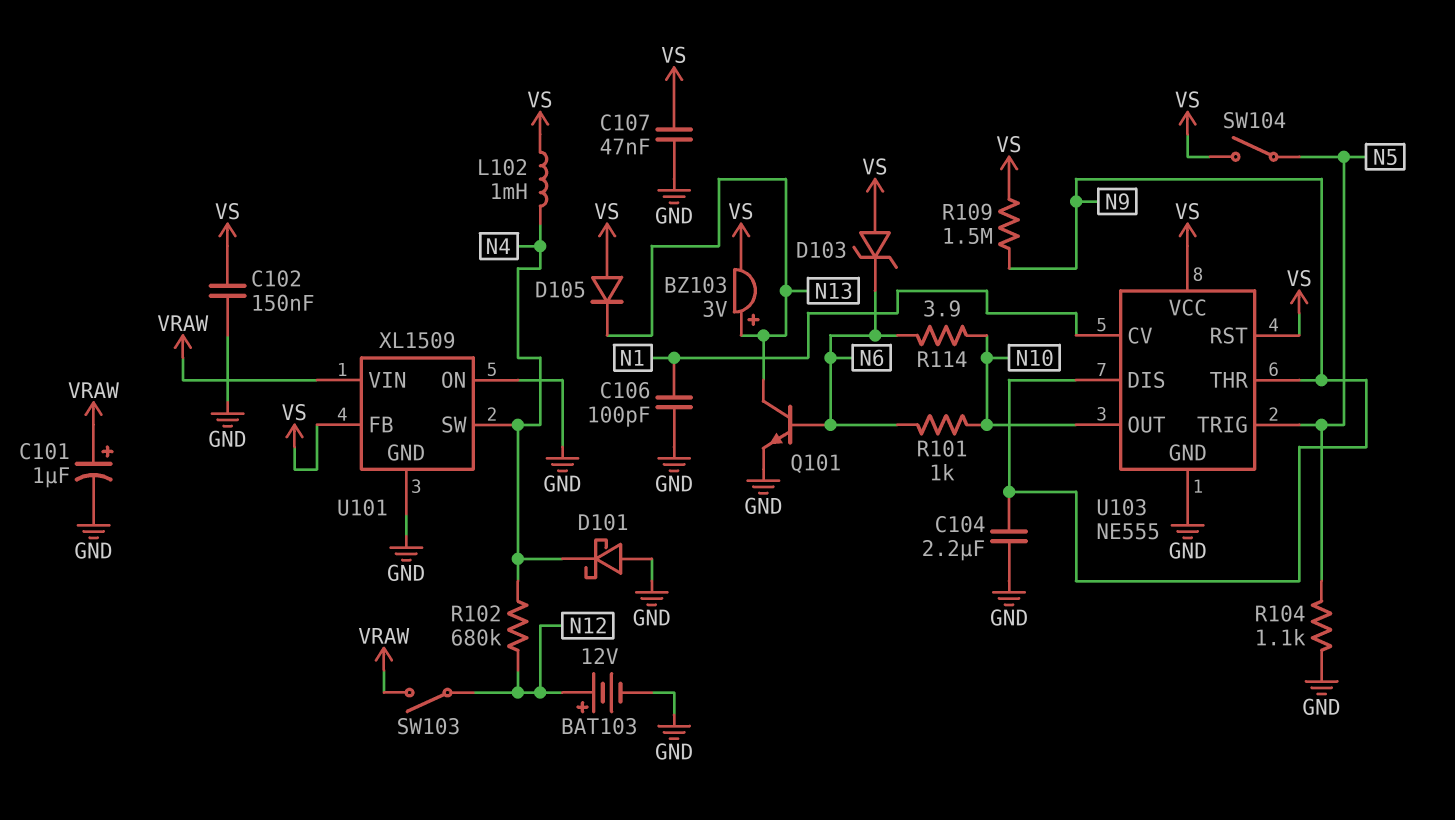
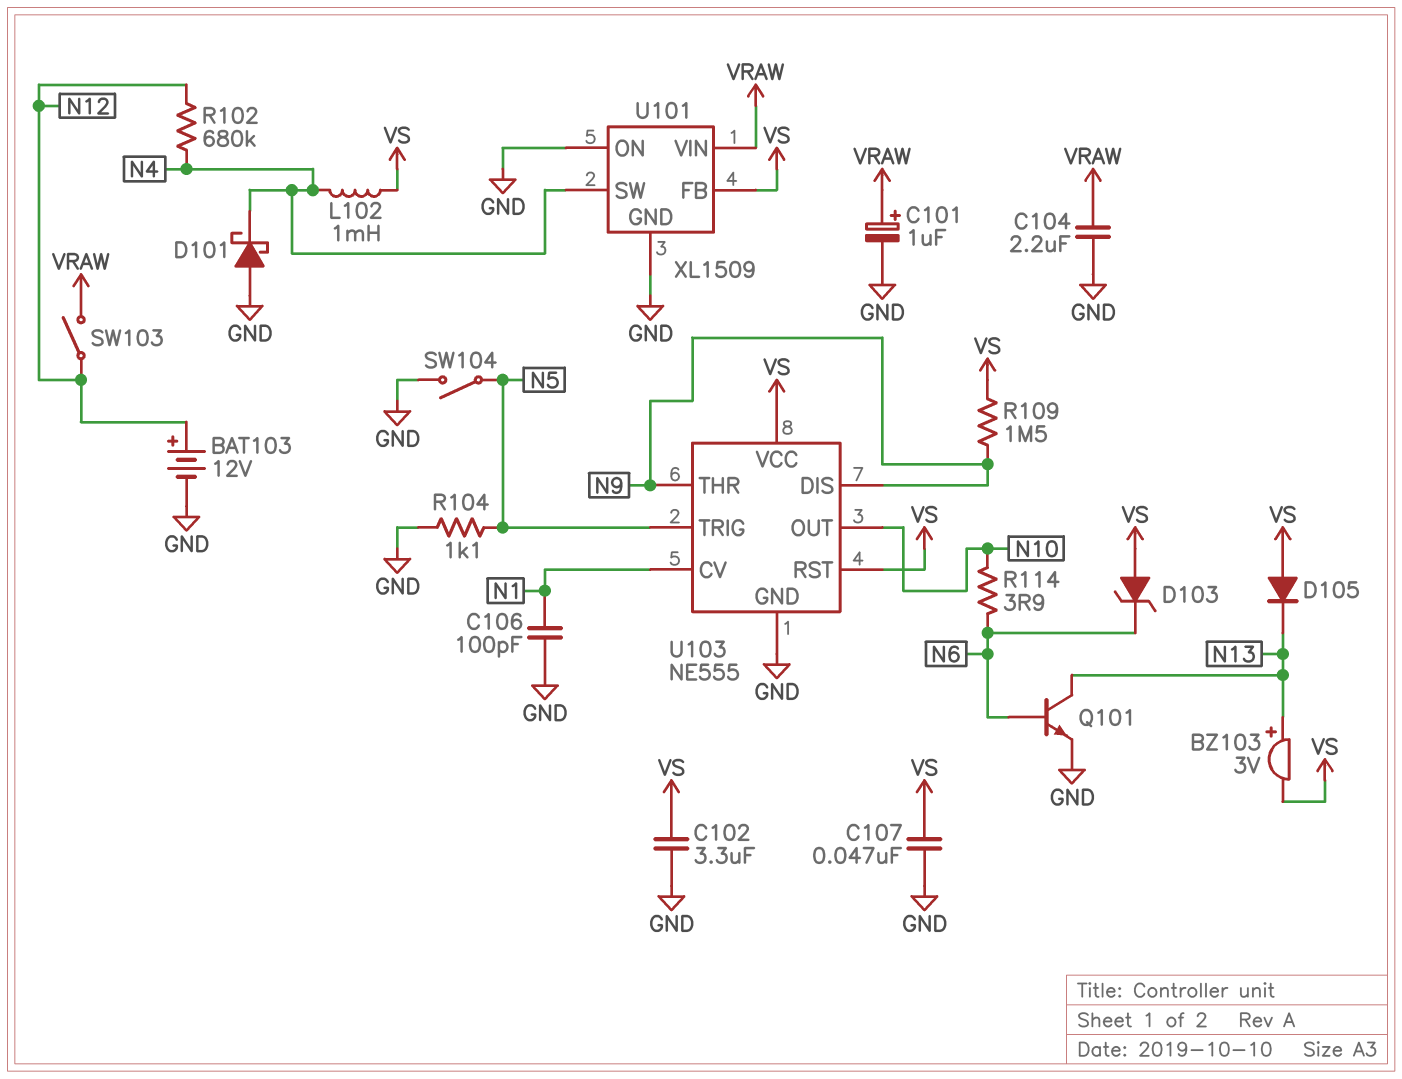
C102: 150nF (GND, VS) -> 3.3uF (GND, VS)
C104: 2.2uF (GND, N9) -> 2.2uF (GND, VRAW)
R101: 1k (N6, N10) -> none
SW104: switch (N5, VS) -> switch (GND, N5)

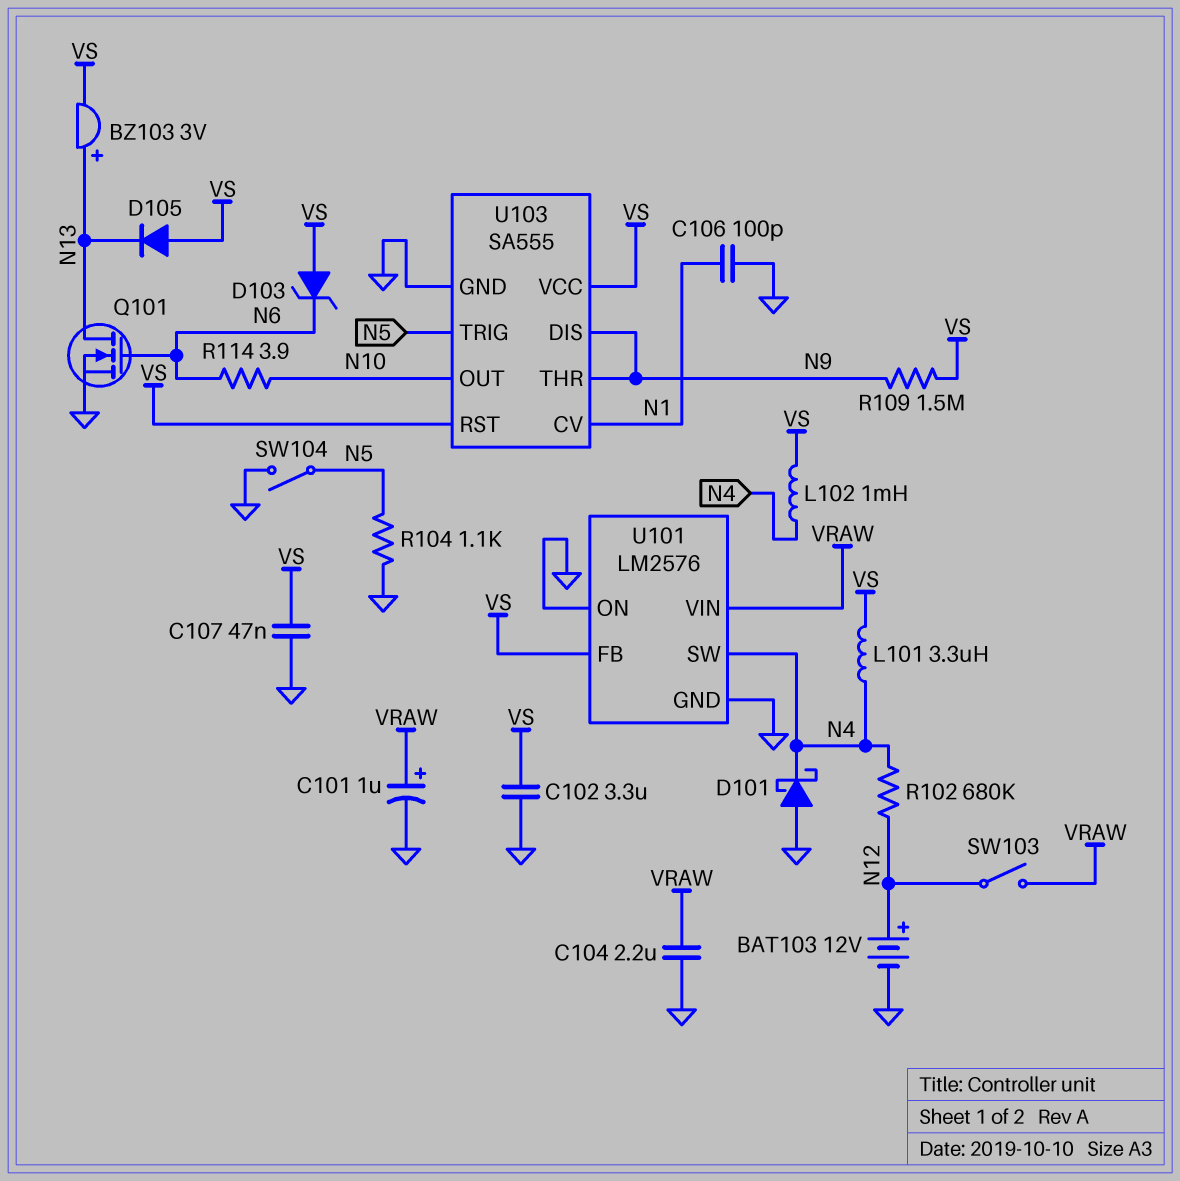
L101: none -> 3.3uH (N4, VS)
Q101: NPN (B N6, C N13, E GND) -> NMOS (G N6, D N13, S GND)
U101: XL1509 -> LM2576
U103: NE555 -> SA555

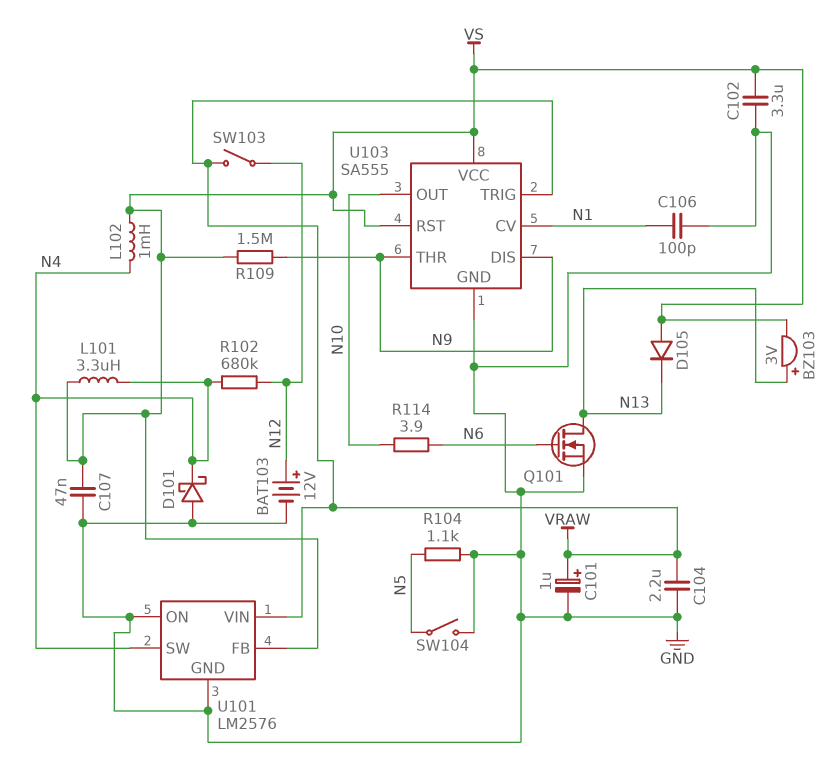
D103: zener (A VS, K N6) -> none
U103 pin TRIG: N5 -> VRAW

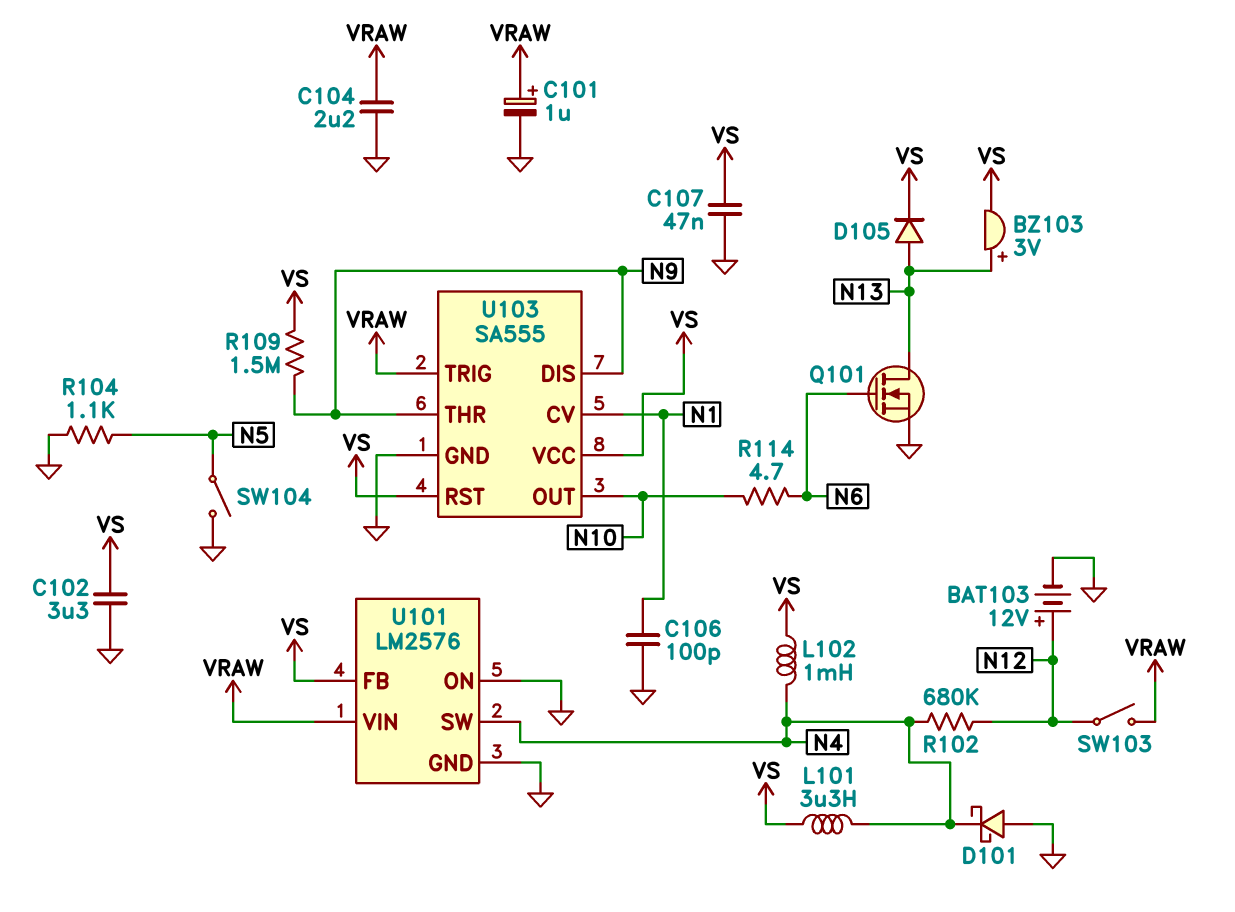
D105: diode (A VS, K N13) -> diode (A N13, K VS)
R114: 3.9 (N6, N10) -> 4.7 (N6, N10)

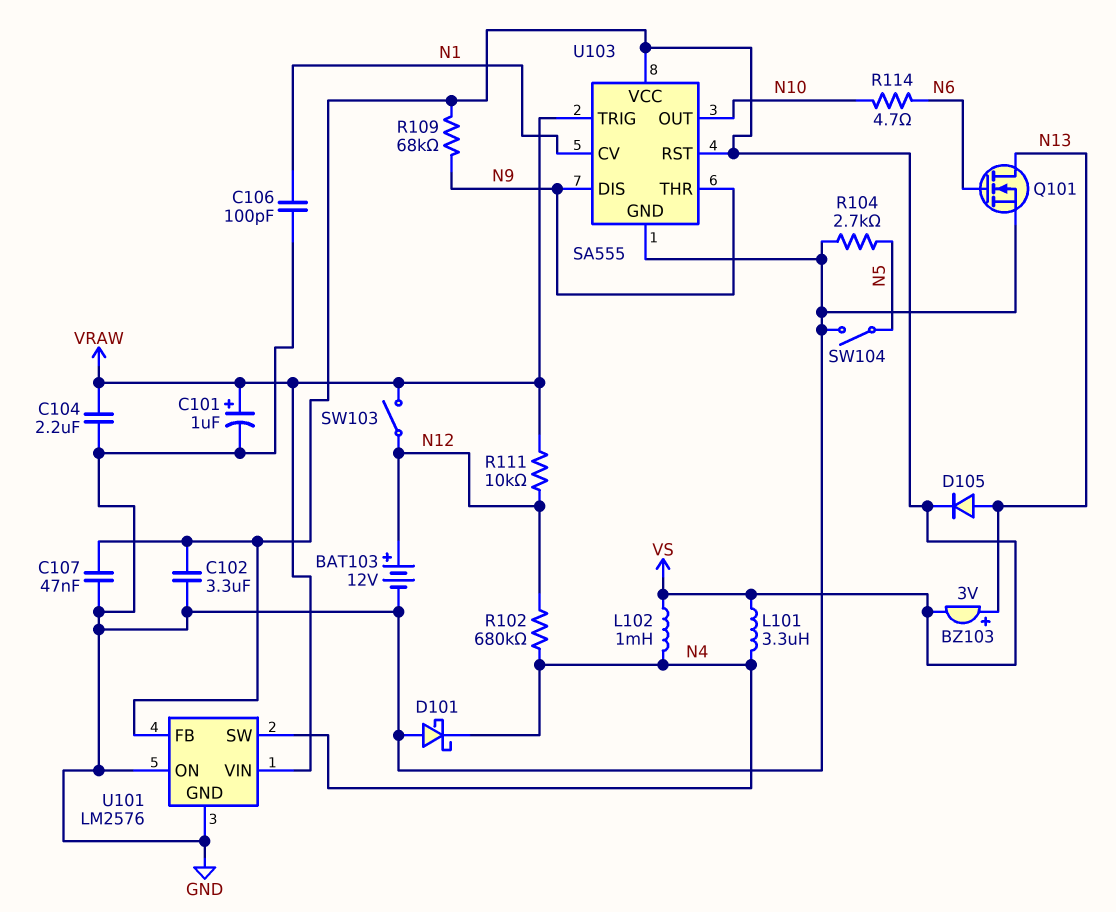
R104: 1.1k (GND, N5) -> 2.7k (GND, N5)
R109: 1.5M (N9, VS) -> 68k (N9, VS)
R111: none -> 10k (N12, VRAW)

